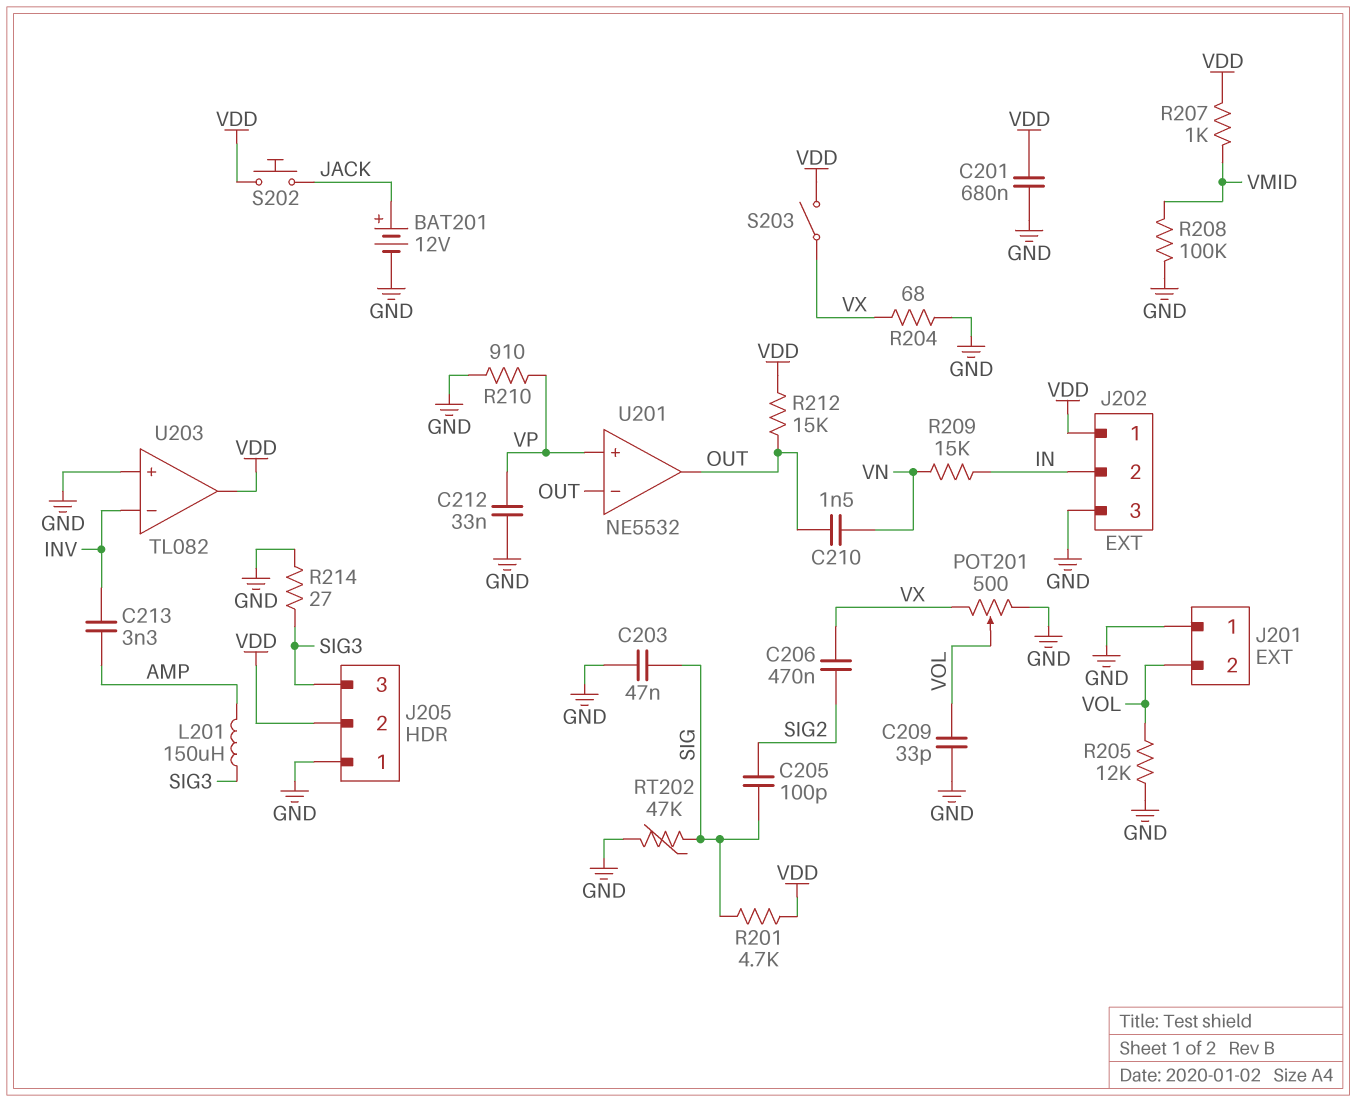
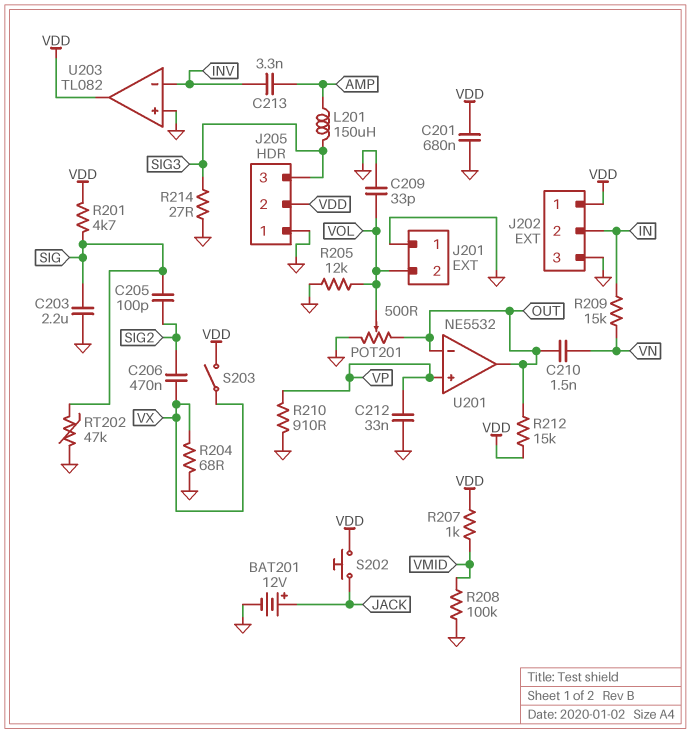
C203: 47nF (GND, SIG) -> 2.2uF (GND, SIG)
POT201: 500 (GND, VX, wiper VOL) -> 500 (GND, OUT, wiper VOL)

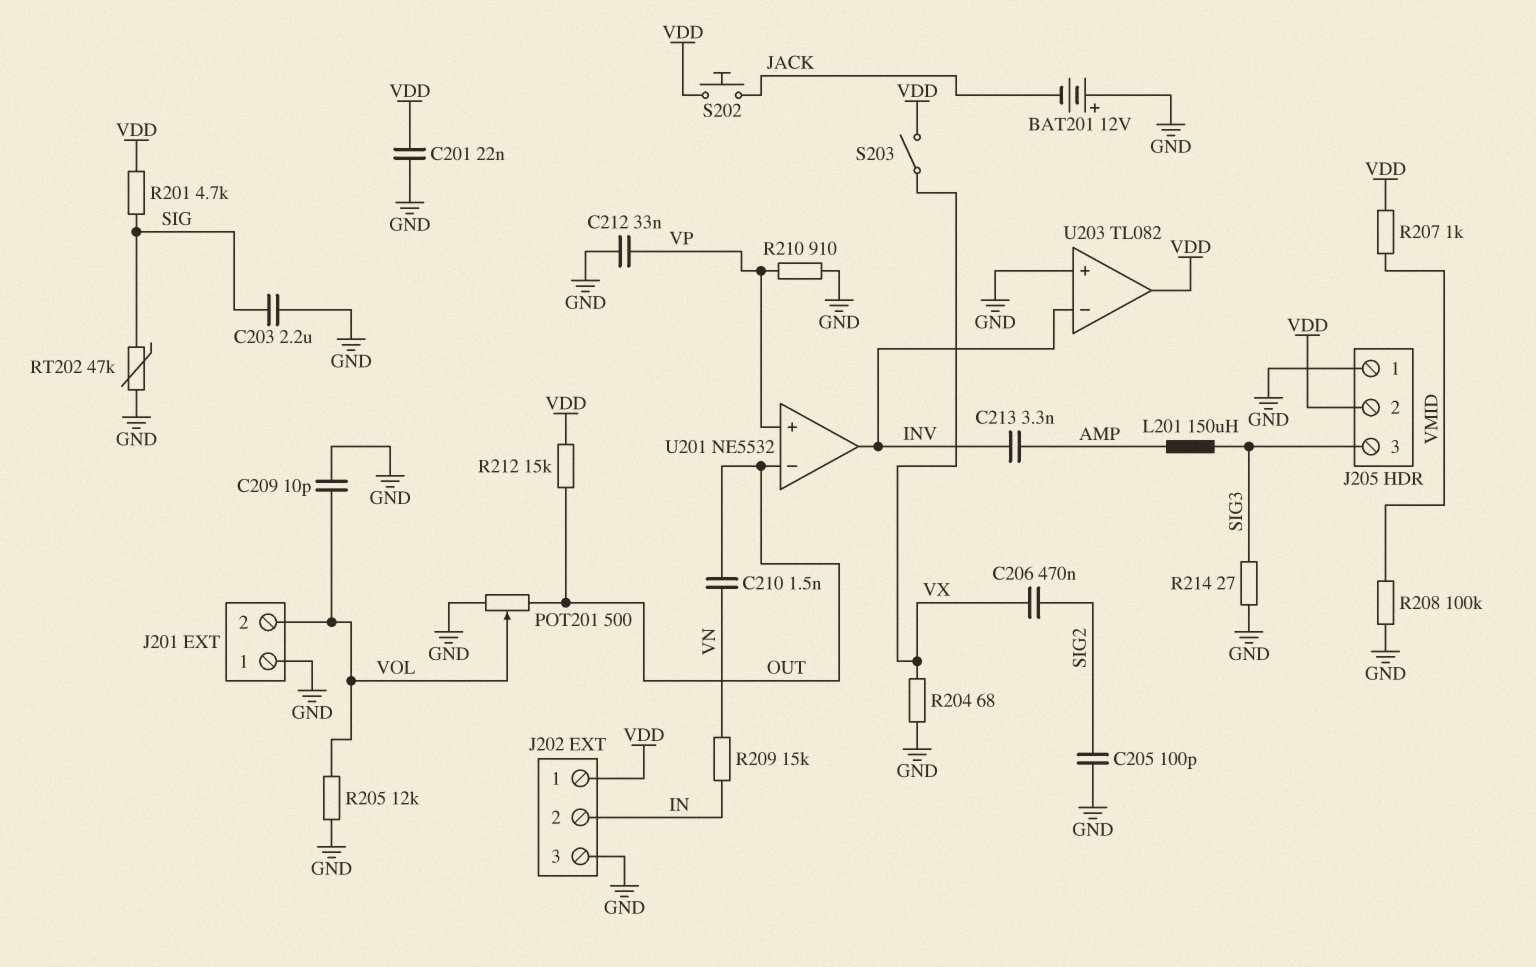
BAT201: 12V (plus JACK, minus GND) -> 12V (plus GND, minus JACK)
C201: 680nF (GND, VDD) -> 22nF (GND, VDD)
C205: 100pF (SIG, SIG2) -> 100pF (GND, SIG2)
C209: 33pF (GND, VOL) -> 10pF (GND, VOL)
U201 pin out: OUT -> INV

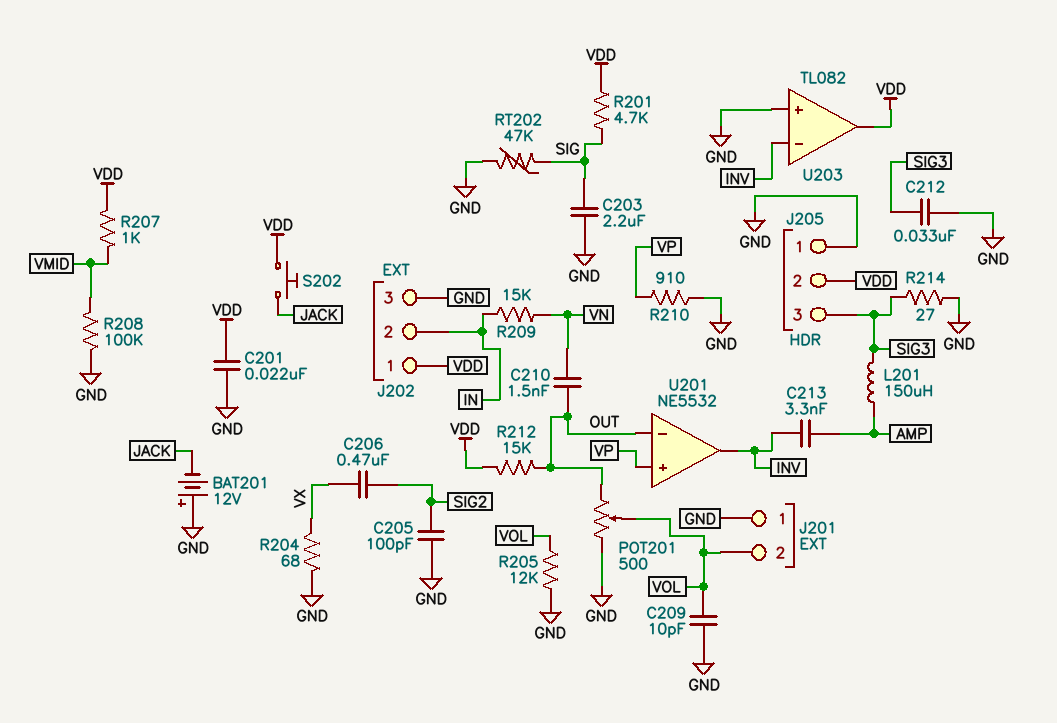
C212: 33nF (GND, VP) -> 33nF (GND, SIG3)
S203: switch (VDD, VX) -> none

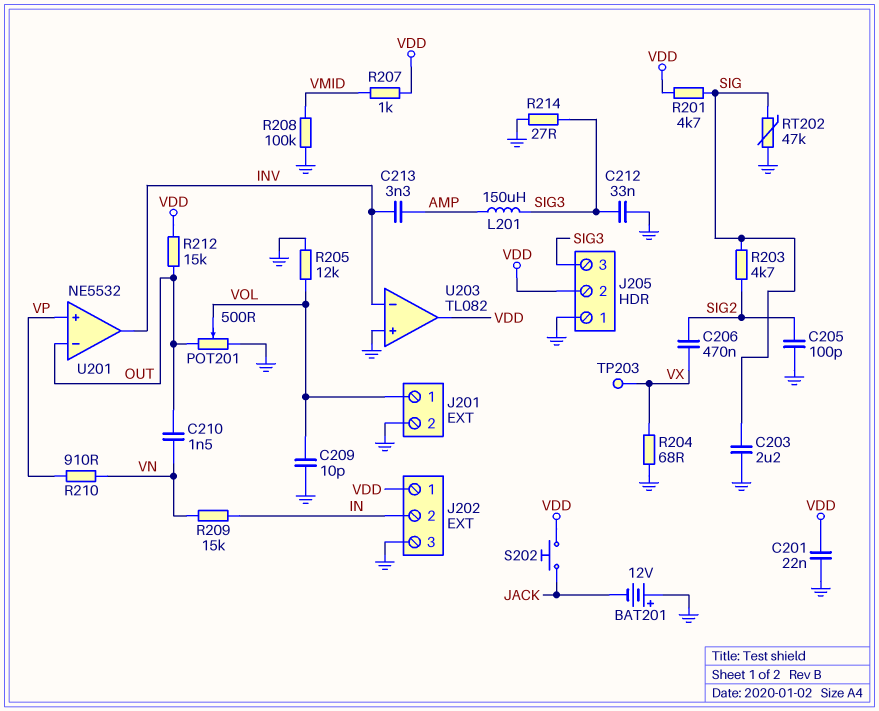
J201 pin 1: GND -> VOL
J201 pin 2: VOL -> GND
R203: none -> 4.7k (SIG, SIG2)
R210: 910 (GND, VP) -> 910 (VN, VP)
TP203: none -> test point (VX)

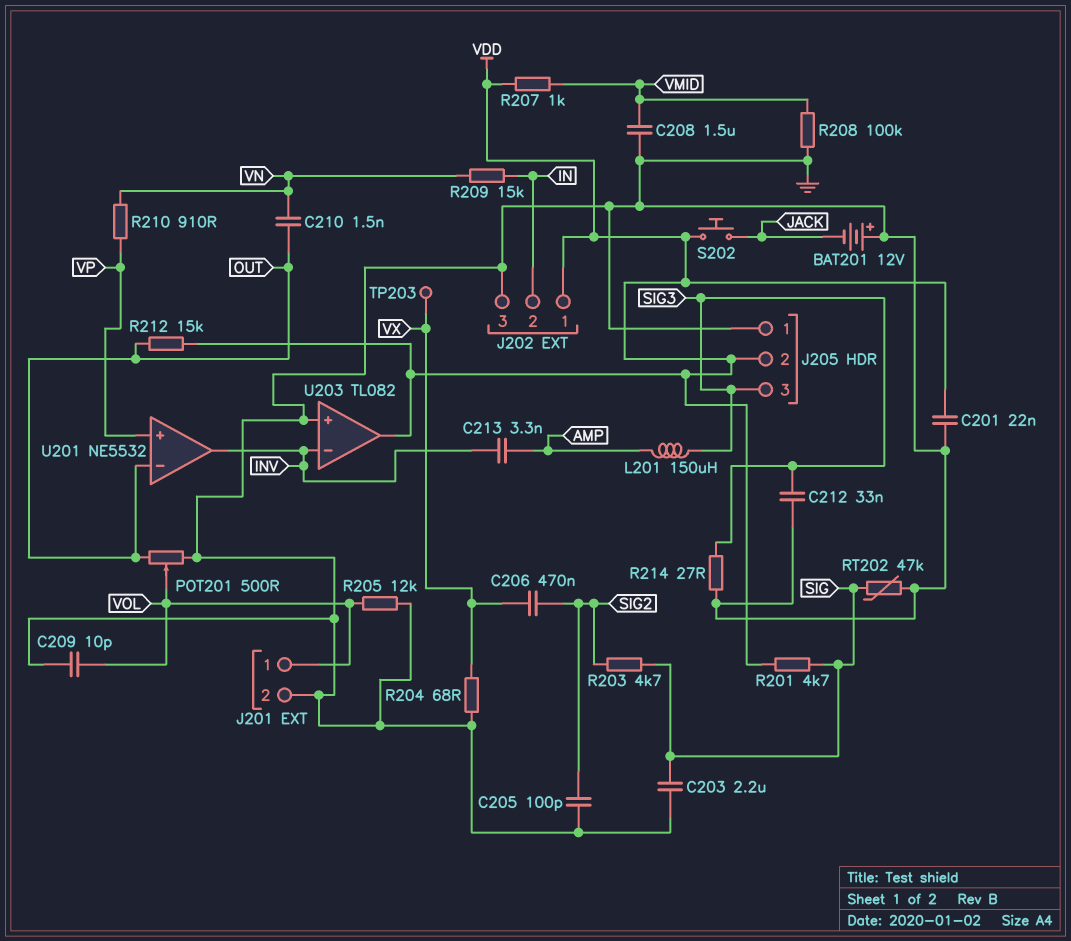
C208: none -> 1.5uF (GND, VMID)

